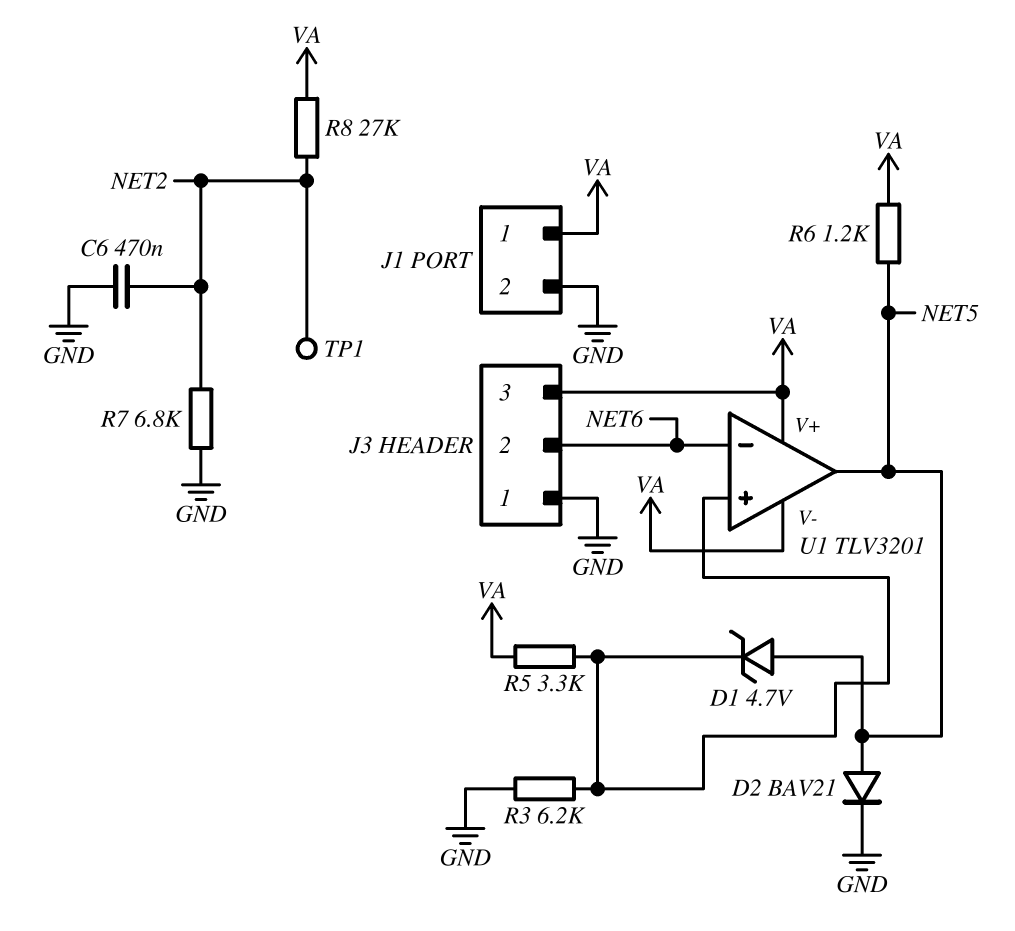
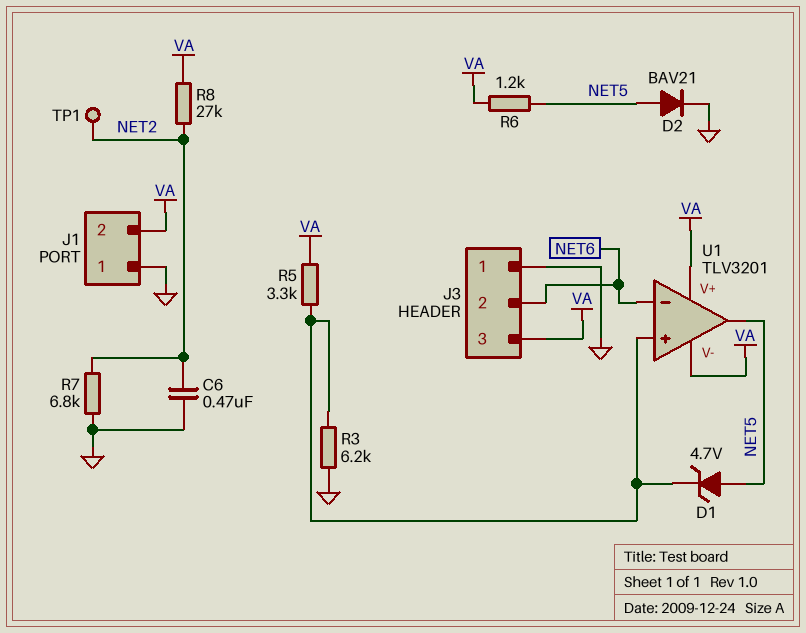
J1 pin 1: VA -> GND
J1 pin 2: GND -> VA

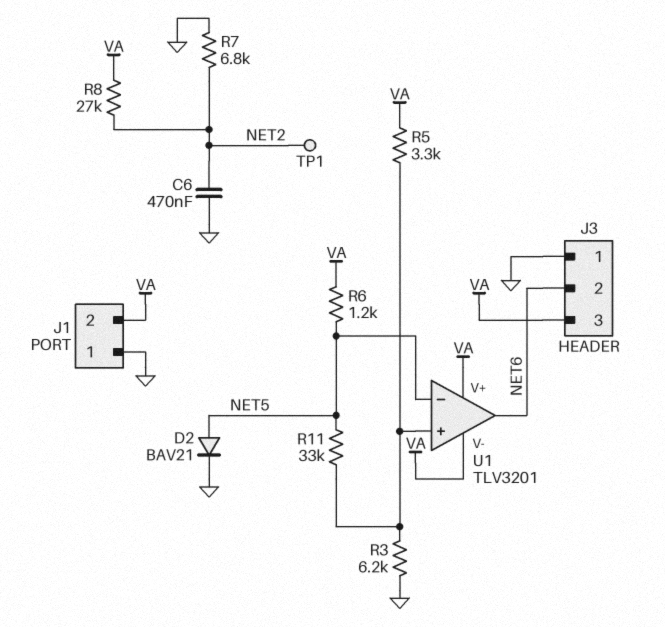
D1: zener 4.7V (A NET5, K U1/in+) -> none
R11: none -> 33k (NET5, U1/in+)
U1 pin in-: NET6 -> NET5
U1 pin out: NET5 -> NET6

